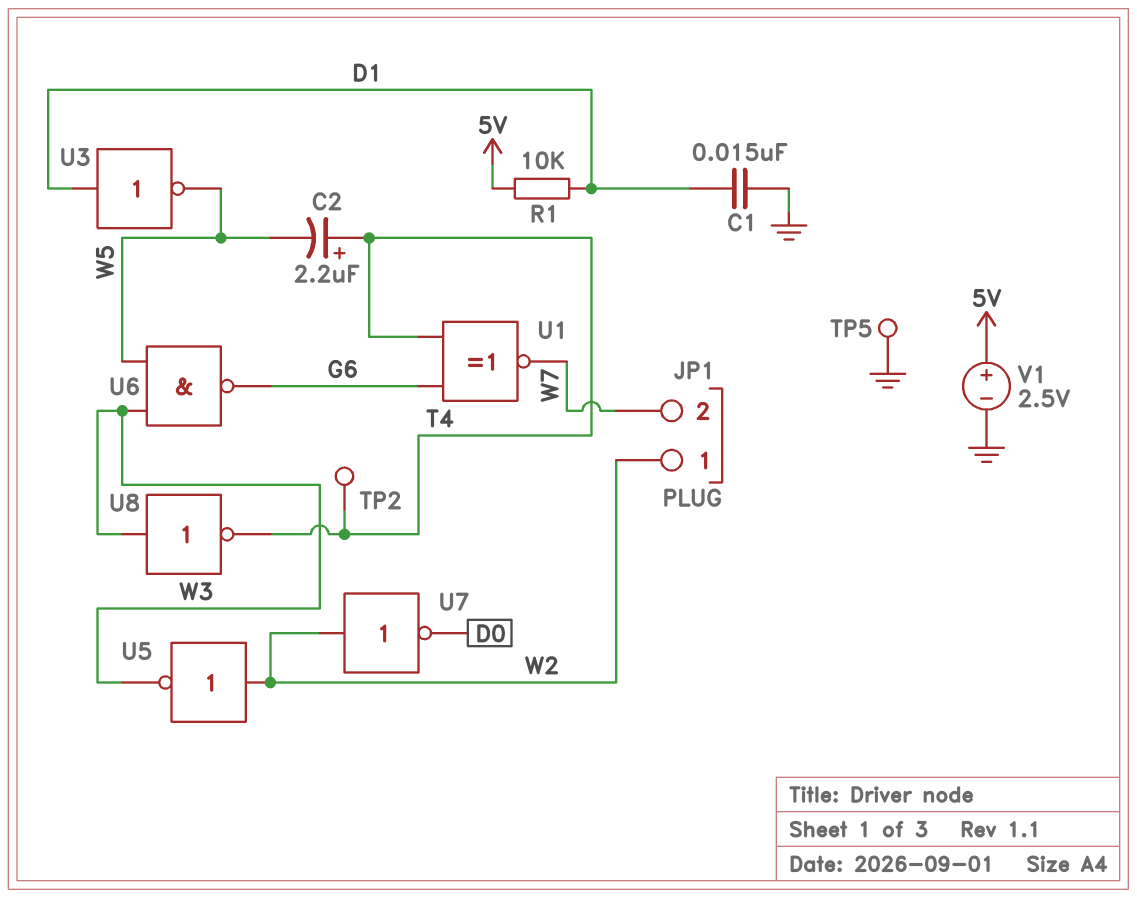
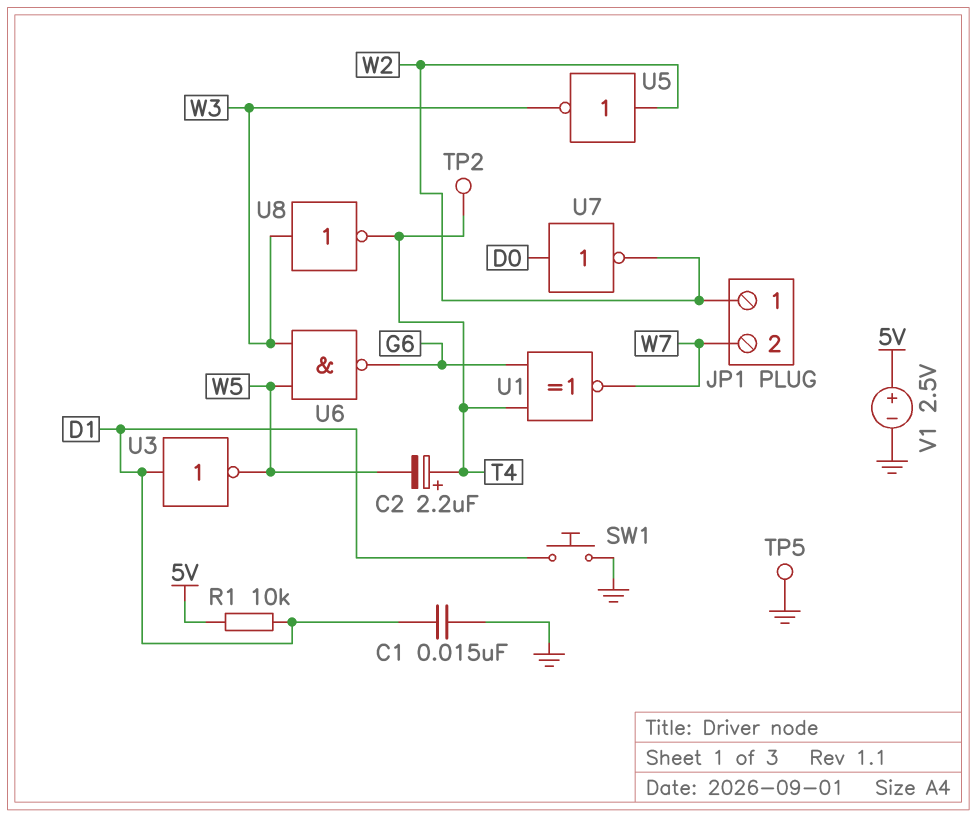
SW1: none -> button (D1, GND)
U7: NOT (in W2, out D0) -> NOT (in D0, out W2)

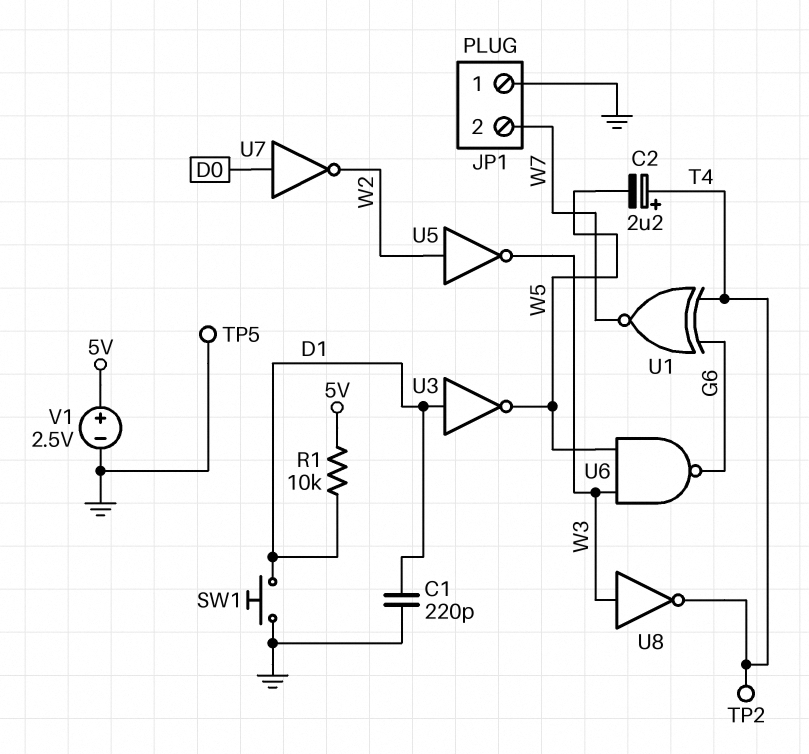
C1: 15nF (D1, GND) -> 220pF (D1, GND)
JP1 pin 1: W2 -> GND

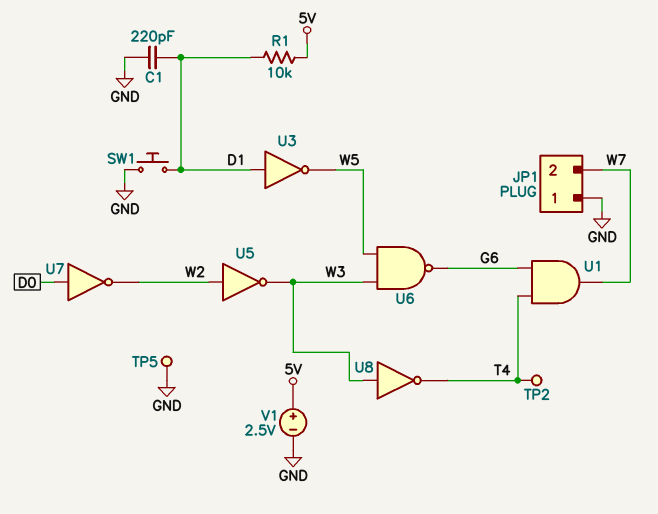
C2: 2.2uF (plus T4, minus W5) -> none
U1: XNOR (in G6, in T4, out W7) -> AND (in G6, in T4, out W7)

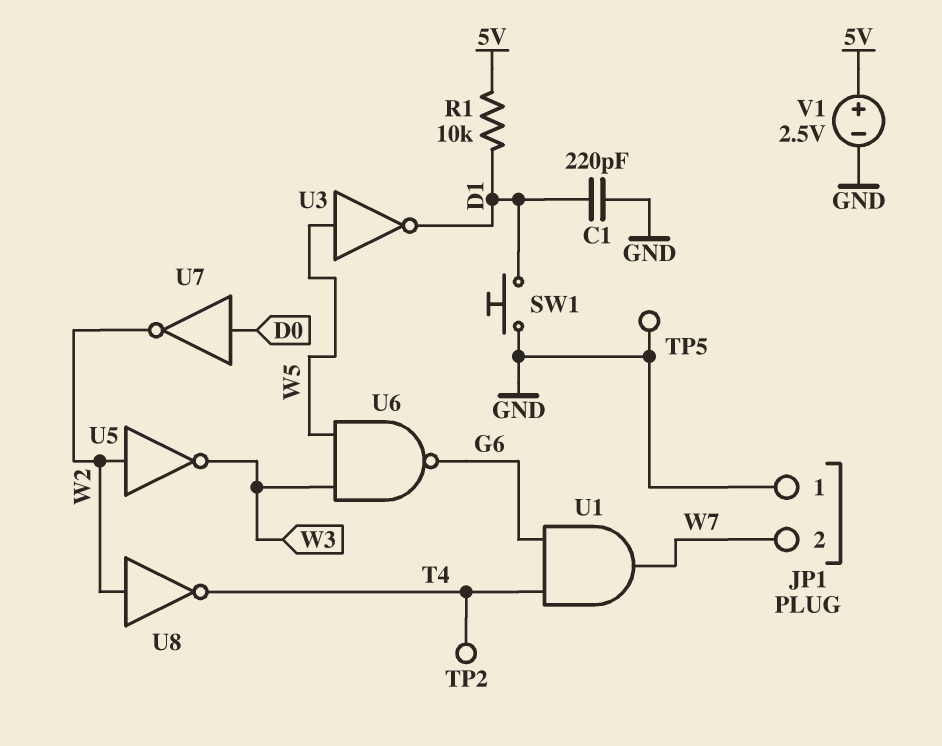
U3: NOT (in D1, out W5) -> NOT (in W5, out D1)
U8: NOT (in W3, out T4) -> NOT (in W2, out T4)

